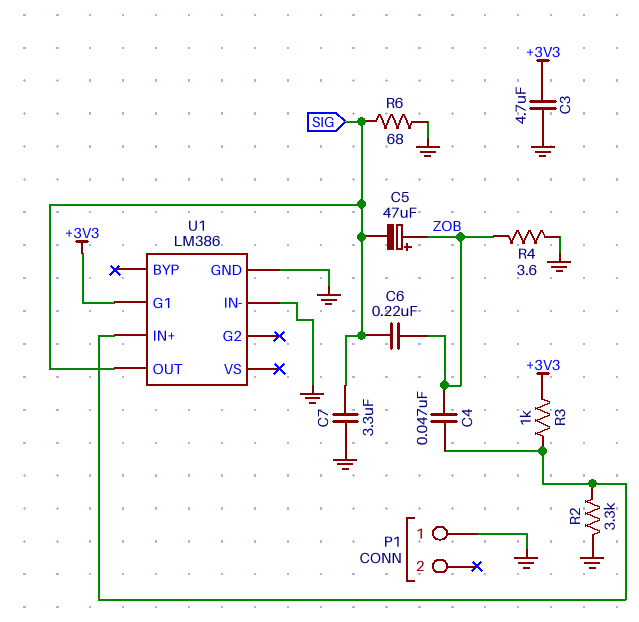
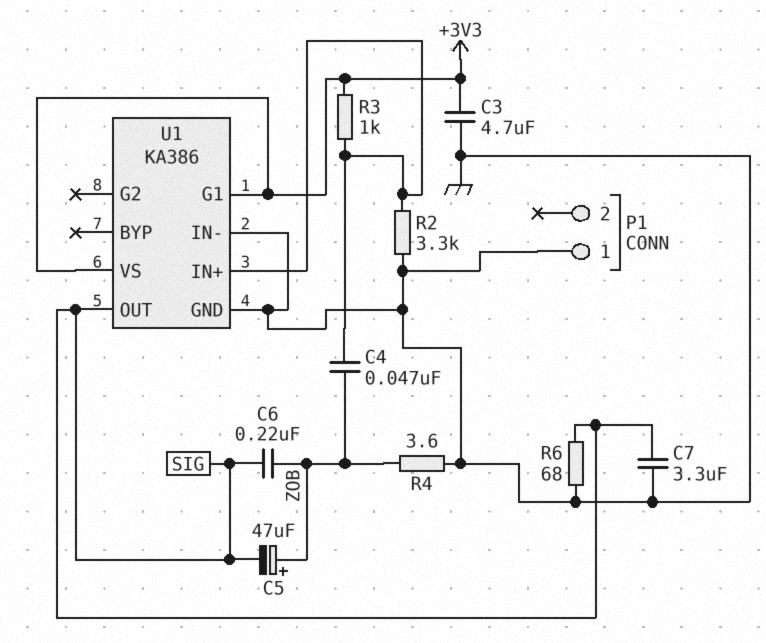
U1: LM386 -> KA386
U1 pin VS: none -> +3V3

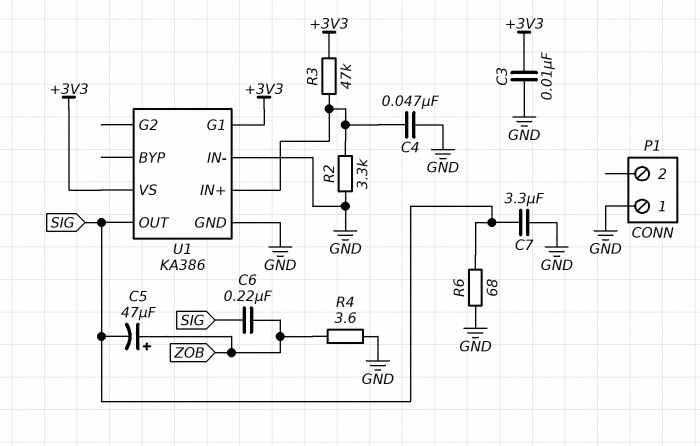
C3: 4.7uF (+3V3, GND) -> 10nF (+3V3, GND)
C4: 47nF (U1/IN+, ZOB) -> 47nF (GND, U1/IN+)
R3: 1k (+3V3, U1/IN+) -> 47k (+3V3, U1/IN+)

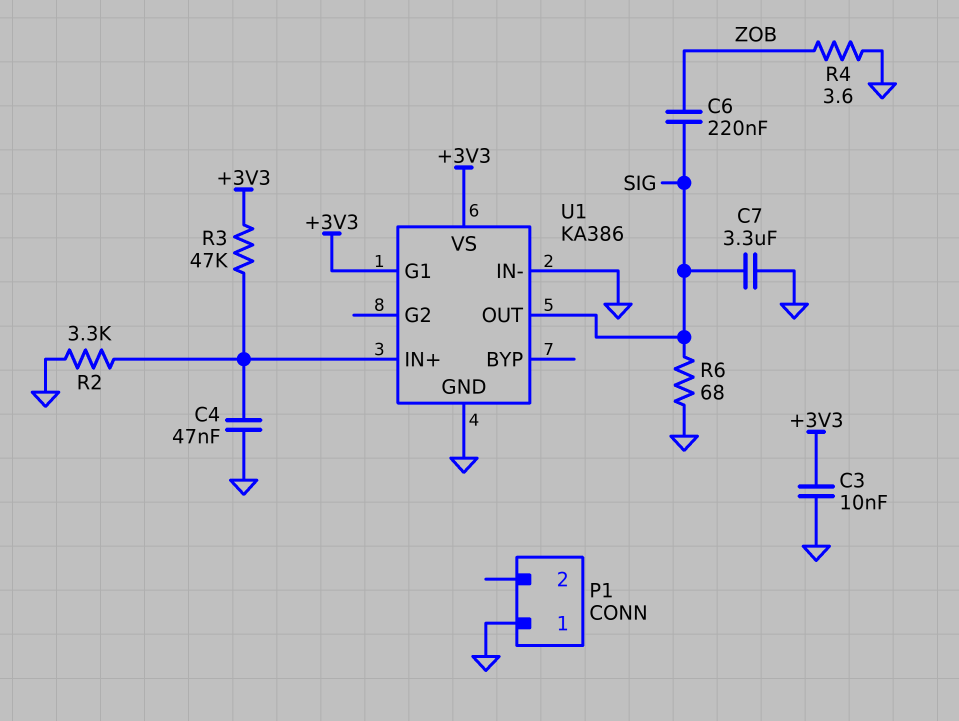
C5: 47uF (plus ZOB, minus SIG) -> none

